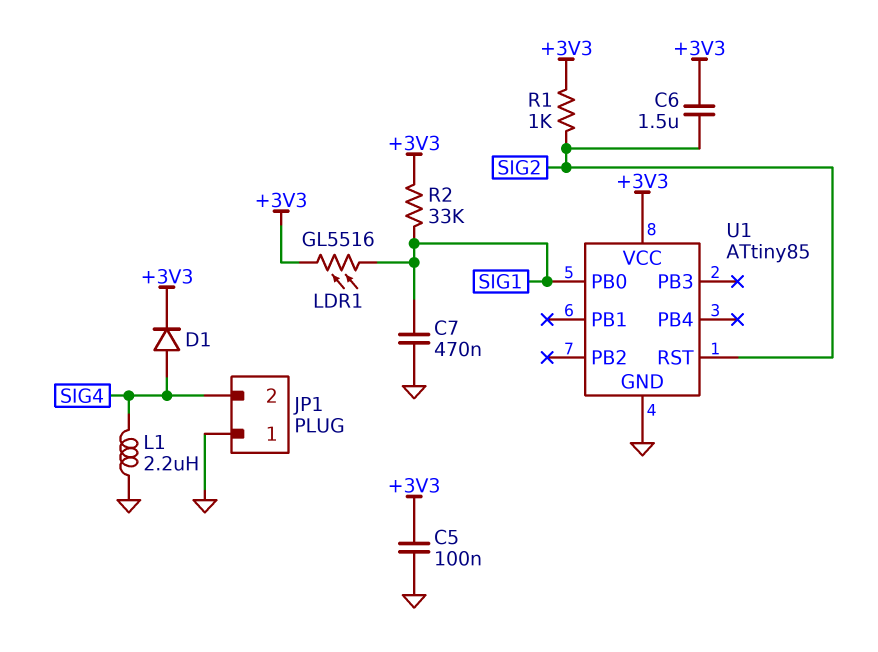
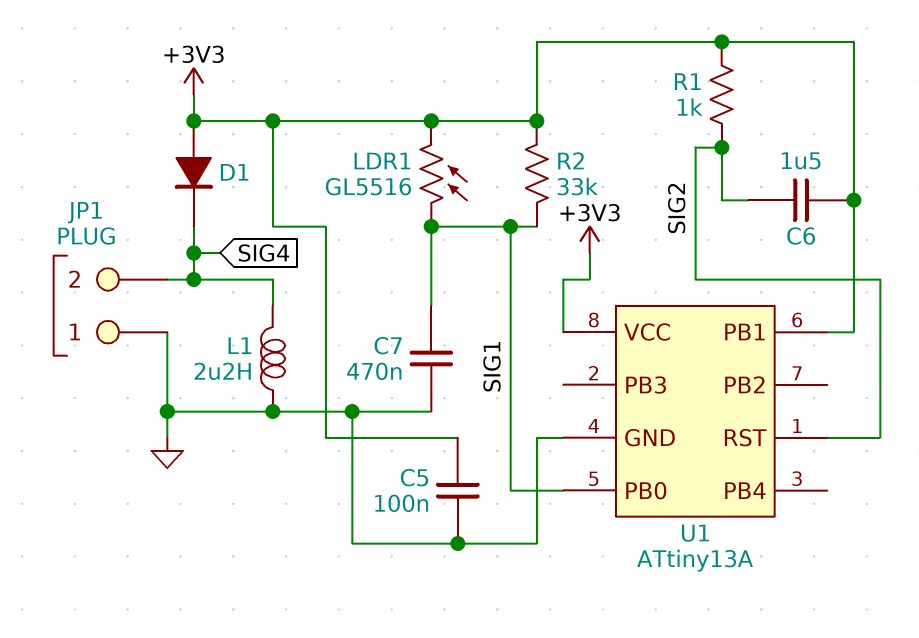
D1: diode (A SIG4, K +3V3) -> diode (A +3V3, K SIG4)
U1: ATtiny85 -> ATtiny13A
U1 pin PB1: none -> +3V3

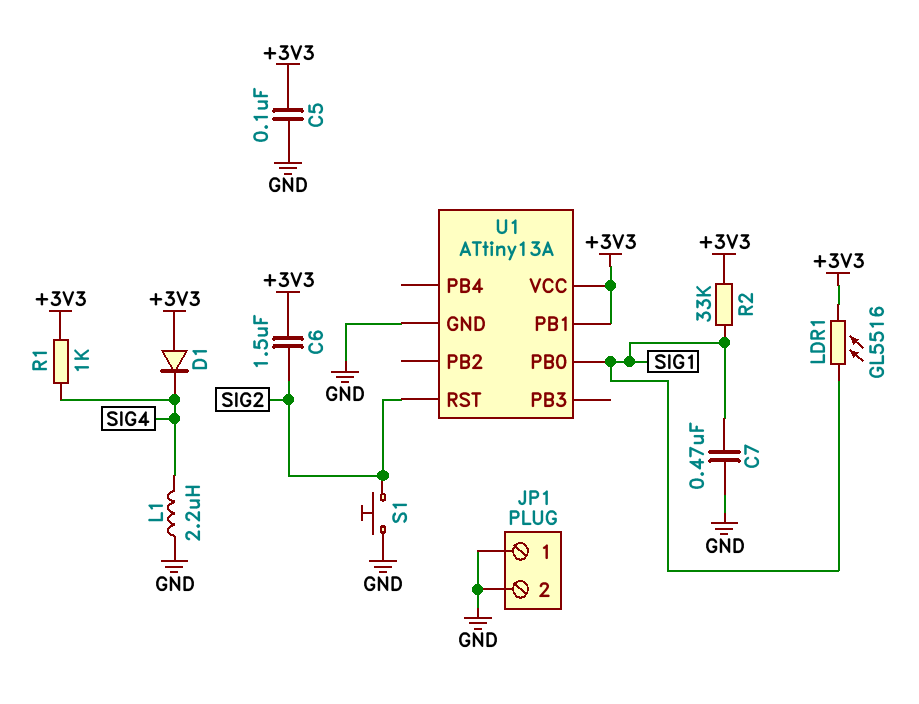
JP1 pin 2: SIG4 -> GND
R1: 1k (+3V3, SIG2) -> 1k (+3V3, SIG4)
S1: none -> button (GND, SIG2)

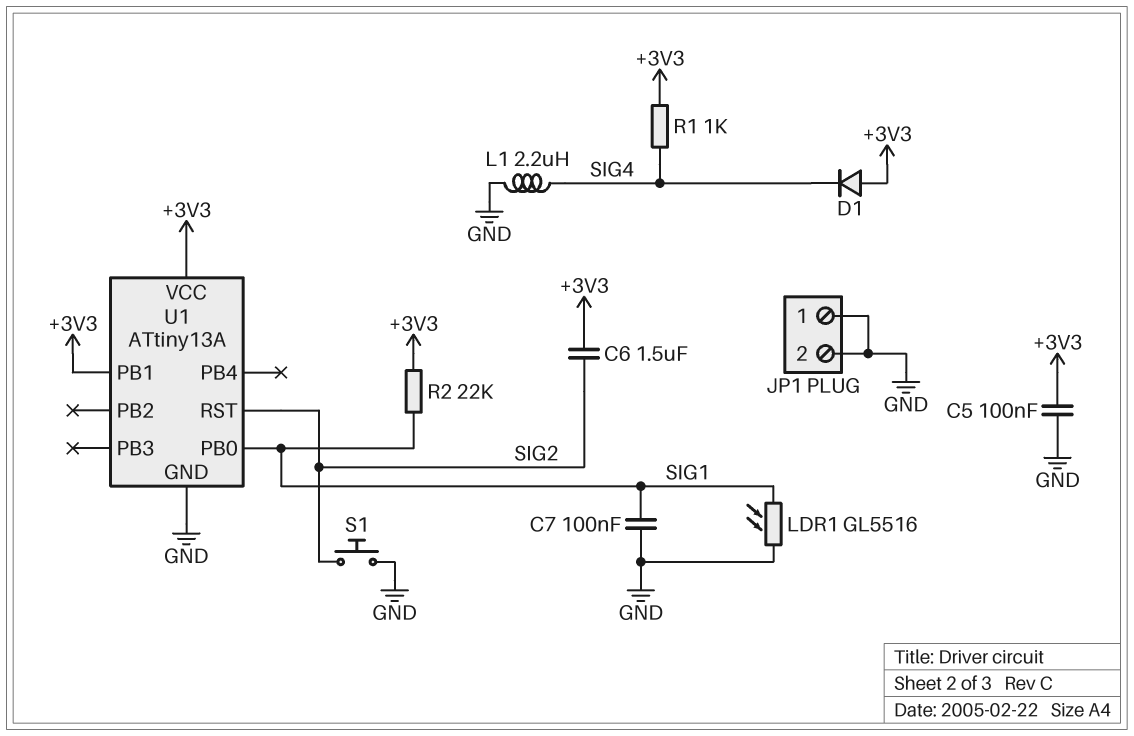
C7: 470nF (GND, SIG1) -> 100nF (GND, SIG1)
LDR1: GL5516 (+3V3, SIG1) -> GL5516 (GND, SIG1)
R2: 33k (+3V3, SIG1) -> 22k (+3V3, SIG1)

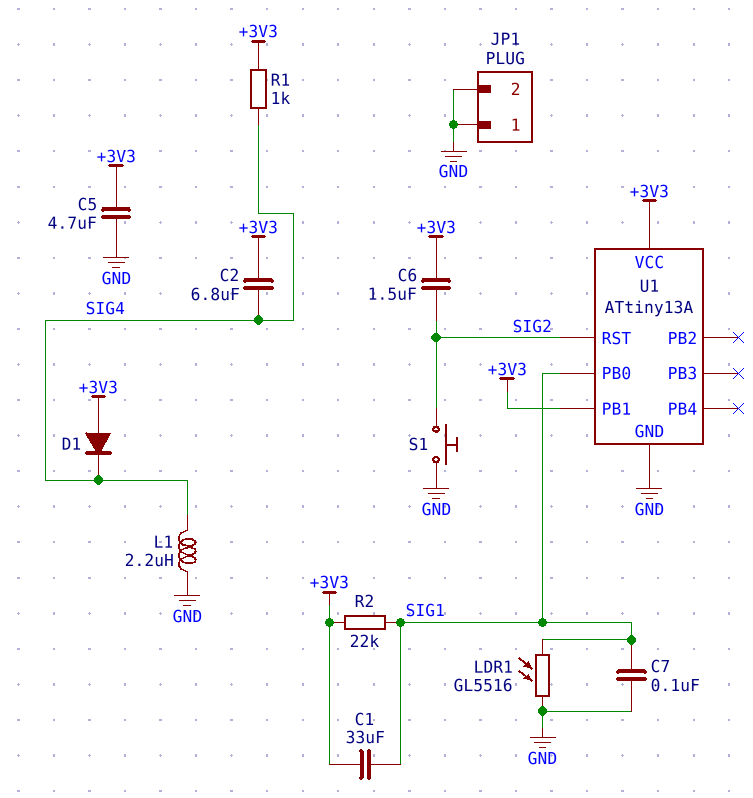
C1: none -> 33uF (+3V3, SIG1)
C2: none -> 6.8uF (+3V3, SIG4)
C5: 100nF (+3V3, GND) -> 4.7uF (+3V3, GND)

